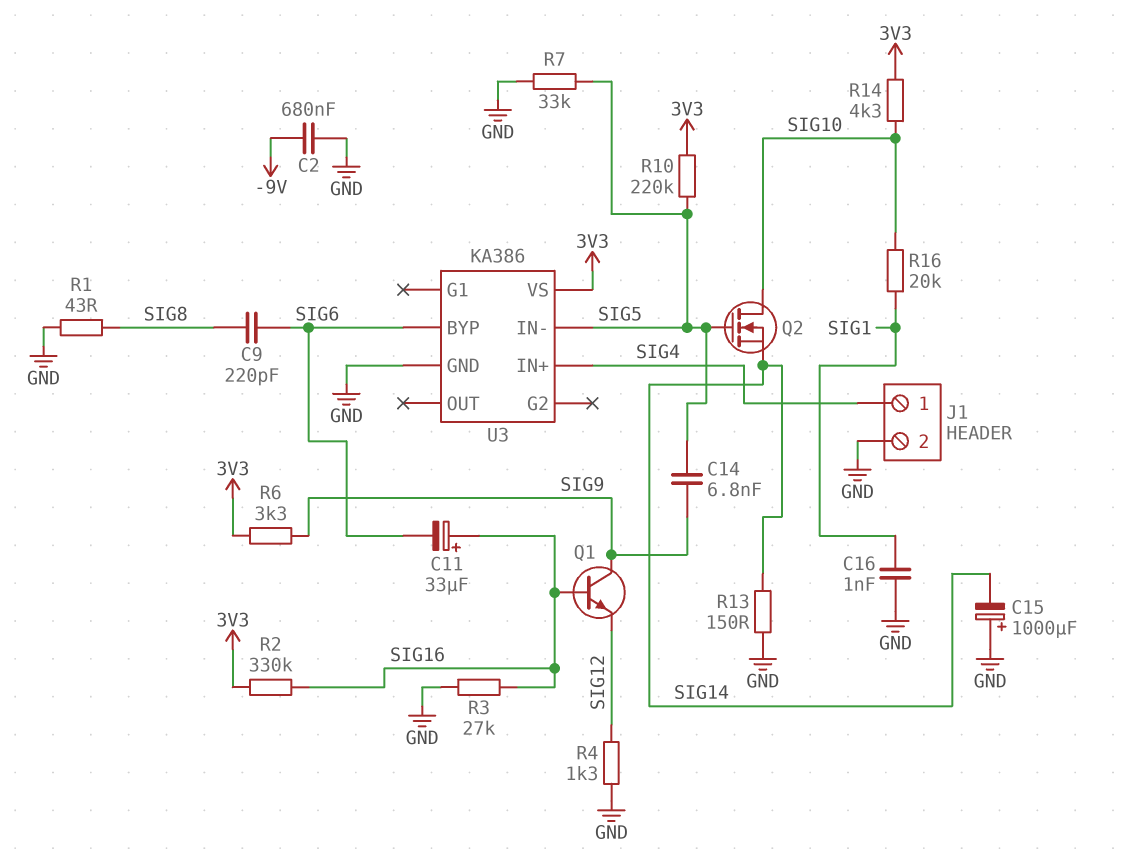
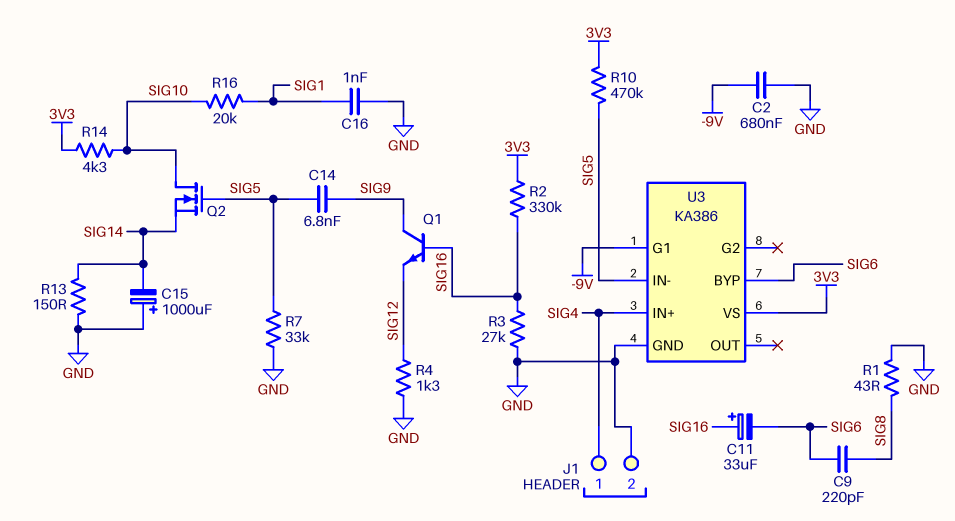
R6: 3.3k (3V3, SIG9) -> none
R10: 220k (3V3, SIG5) -> 470k (3V3, SIG5)
U3 pin G1: none -> -9V

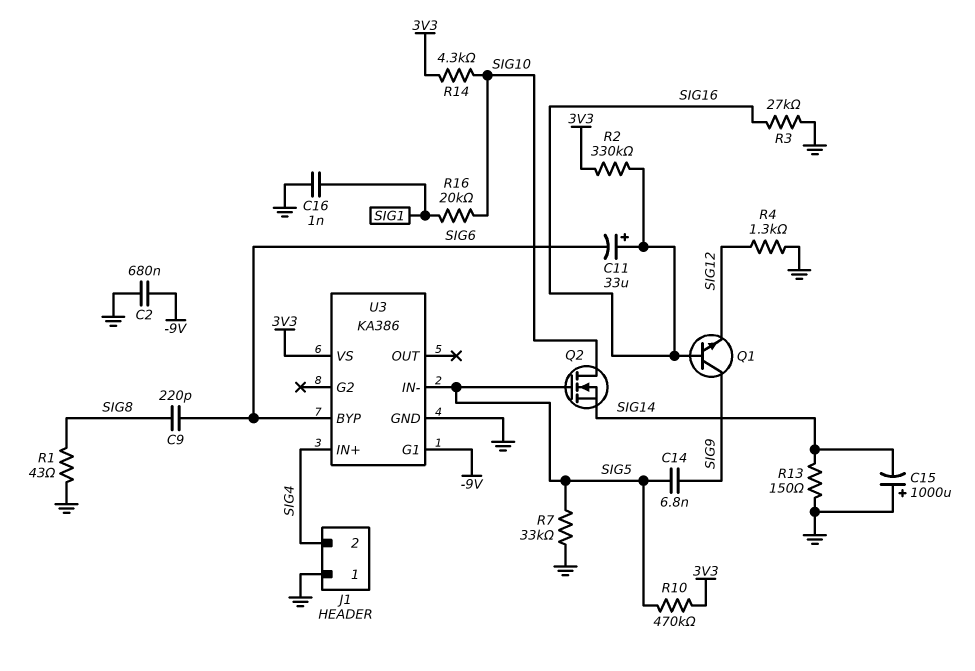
J1 pin 1: SIG4 -> GND
J1 pin 2: GND -> SIG4

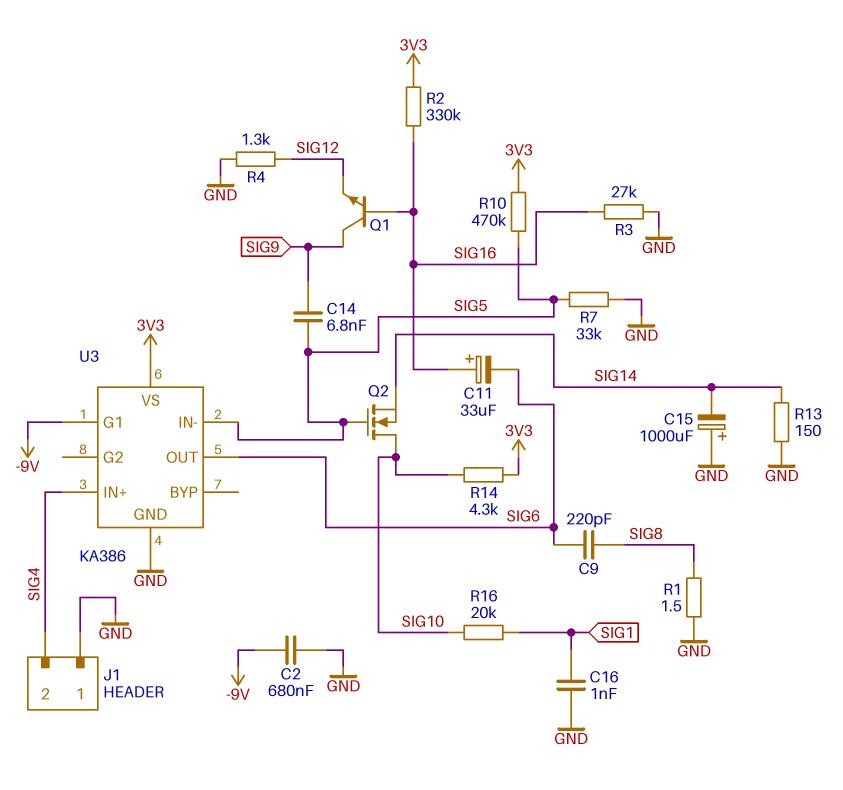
R1: 43 (GND, SIG8) -> 1.5 (GND, SIG8)
U3 pin BYP: SIG6 -> none
U3 pin OUT: none -> SIG6

